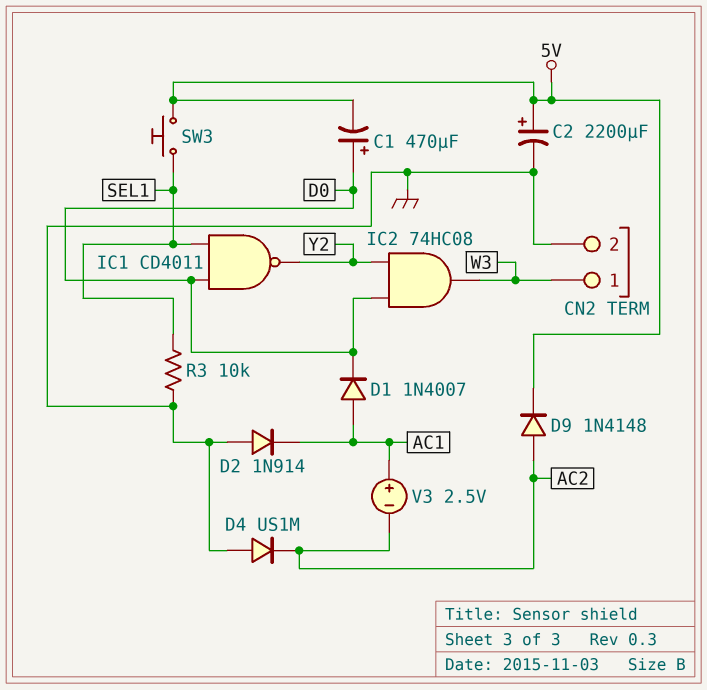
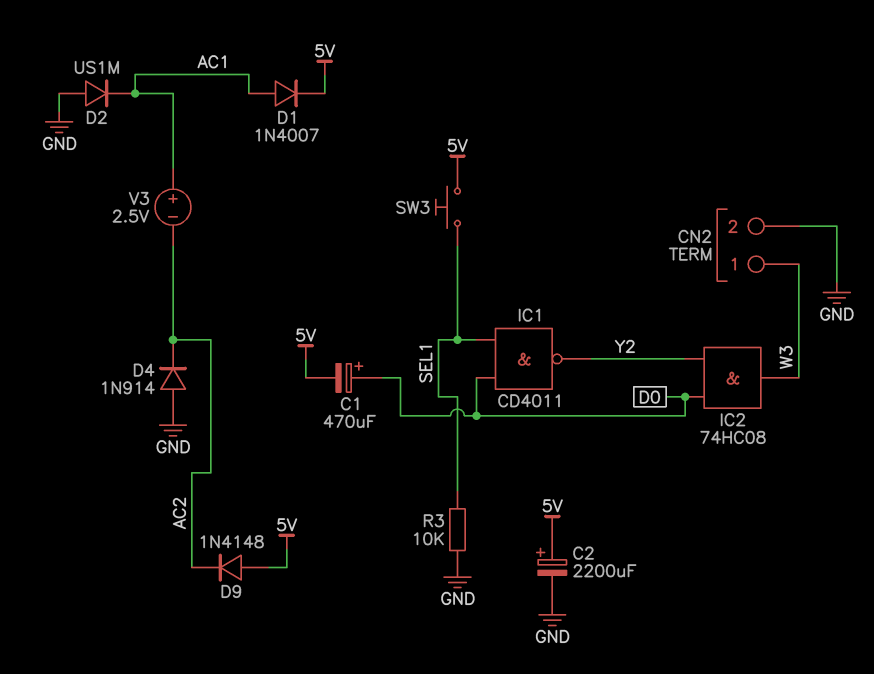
D1: diode 1N4007 (A AC1, K D0) -> diode 1N4007 (A AC1, K 5V)
D2: diode 1N914 (A GND, K AC1) -> diode US1M (A GND, K AC1)
D4: diode US1M (A GND, K AC2) -> diode 1N914 (A GND, K AC2)
D9: diode 1N4148 (A AC2, K 5V) -> diode 1N4148 (A 5V, K AC2)

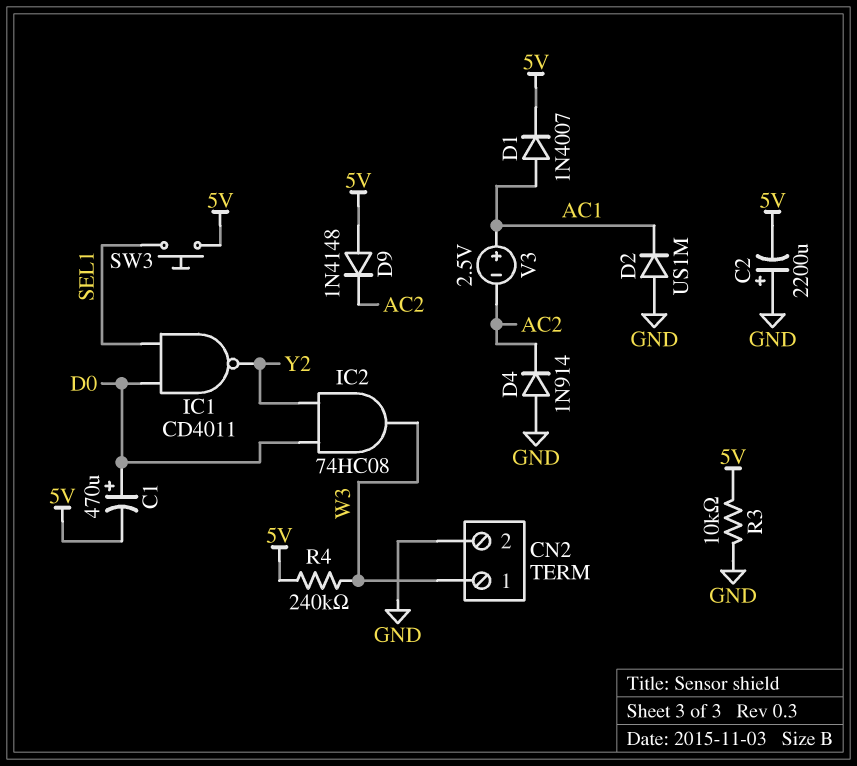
C2: 2200uF (plus 5V, minus GND) -> 2200uF (plus GND, minus 5V)
R3: 10k (GND, SEL1) -> 10k (5V, GND)
R4: none -> 240k (5V, W3)

